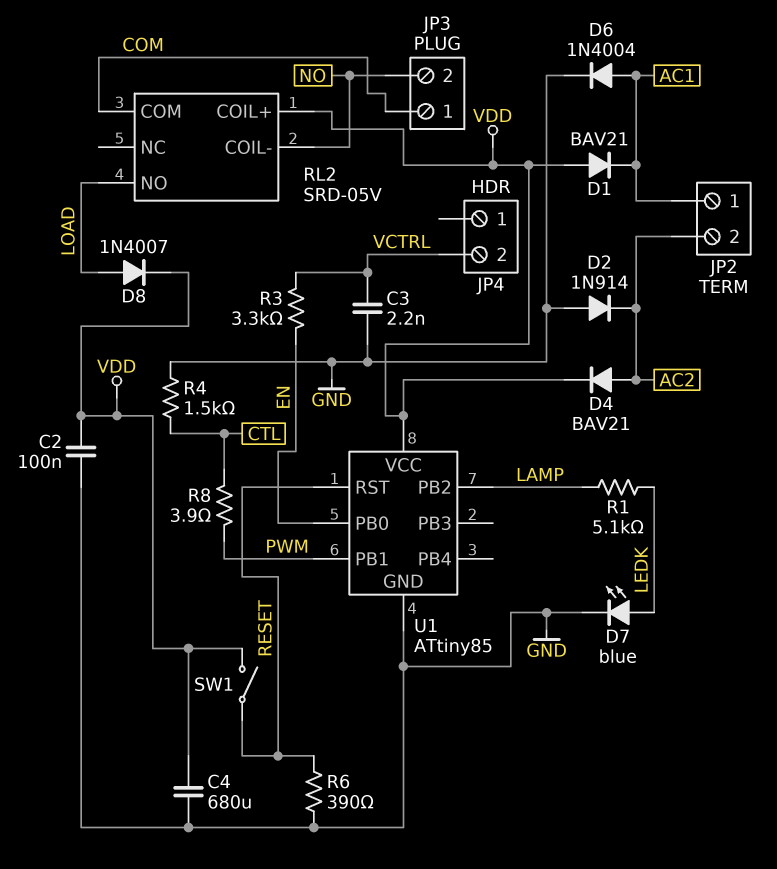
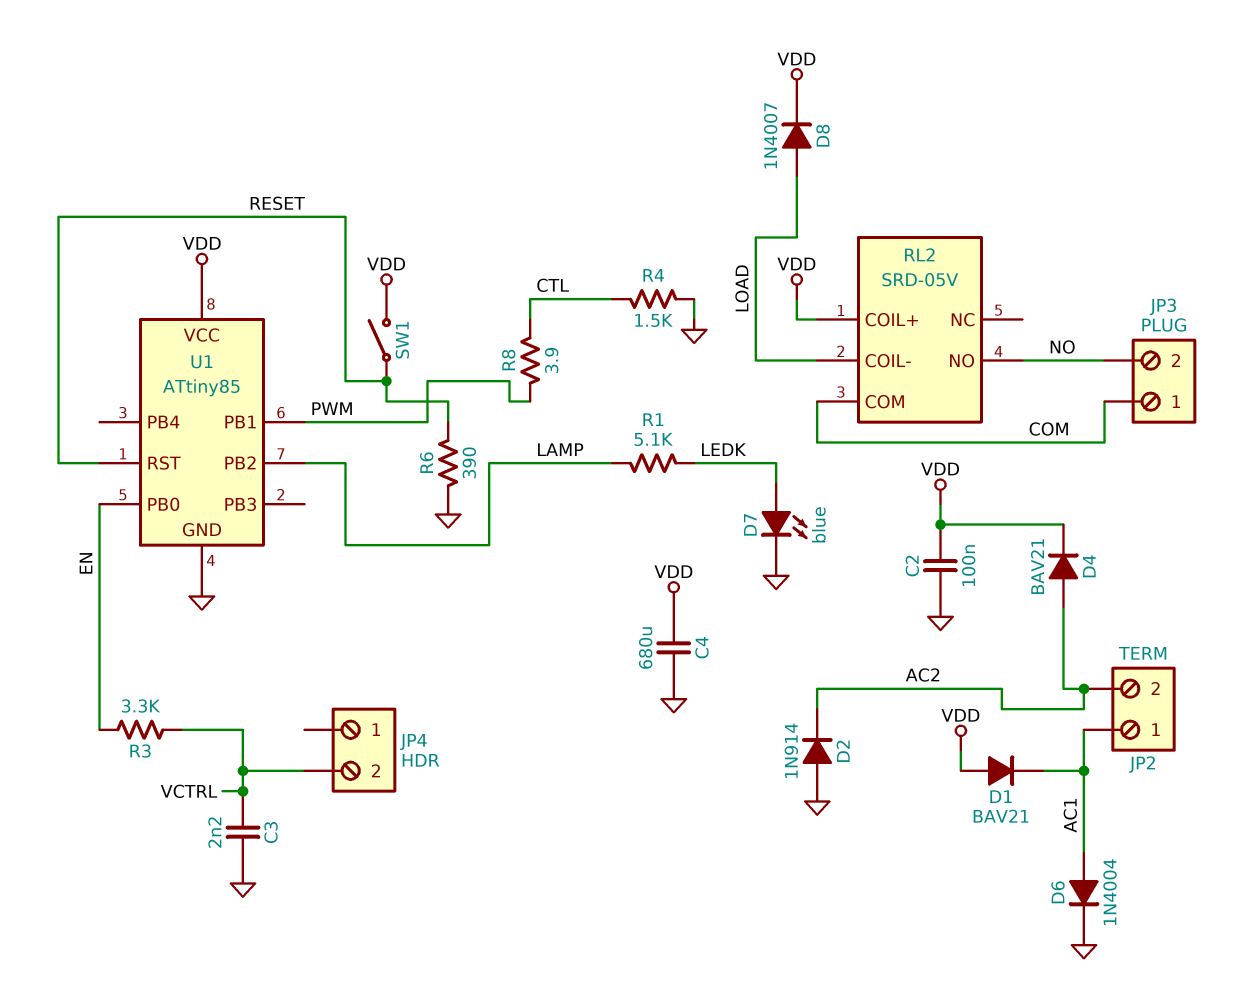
RL2 pin COIL-: NO -> LOAD
RL2 pin NO: LOAD -> NO

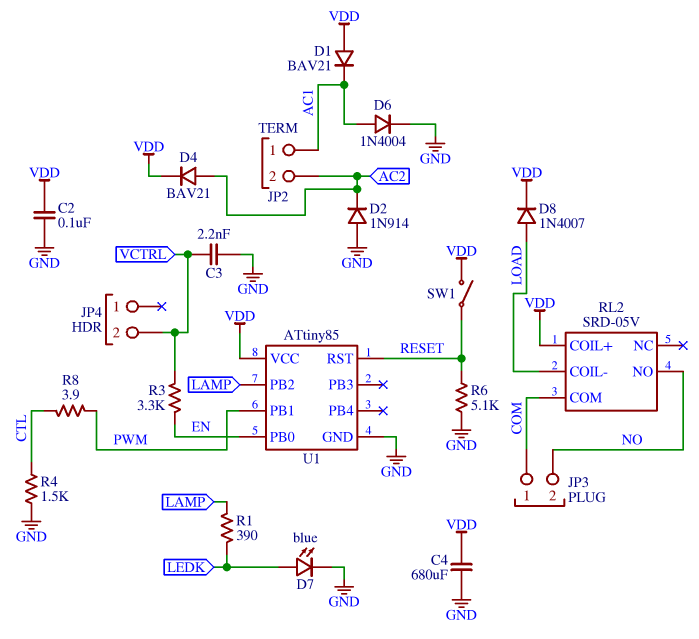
R1: 5.1k (LAMP, LEDK) -> 390 (LAMP, LEDK)
R6: 390 (GND, RESET) -> 5.1k (GND, RESET)

